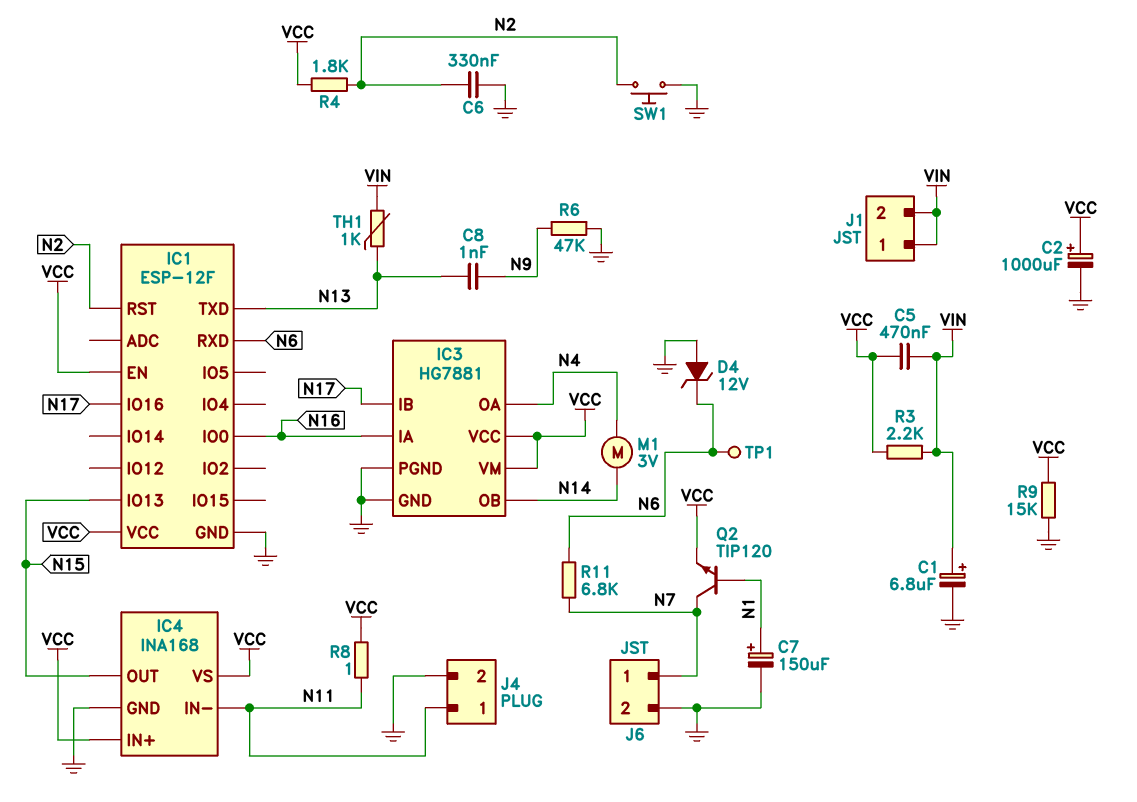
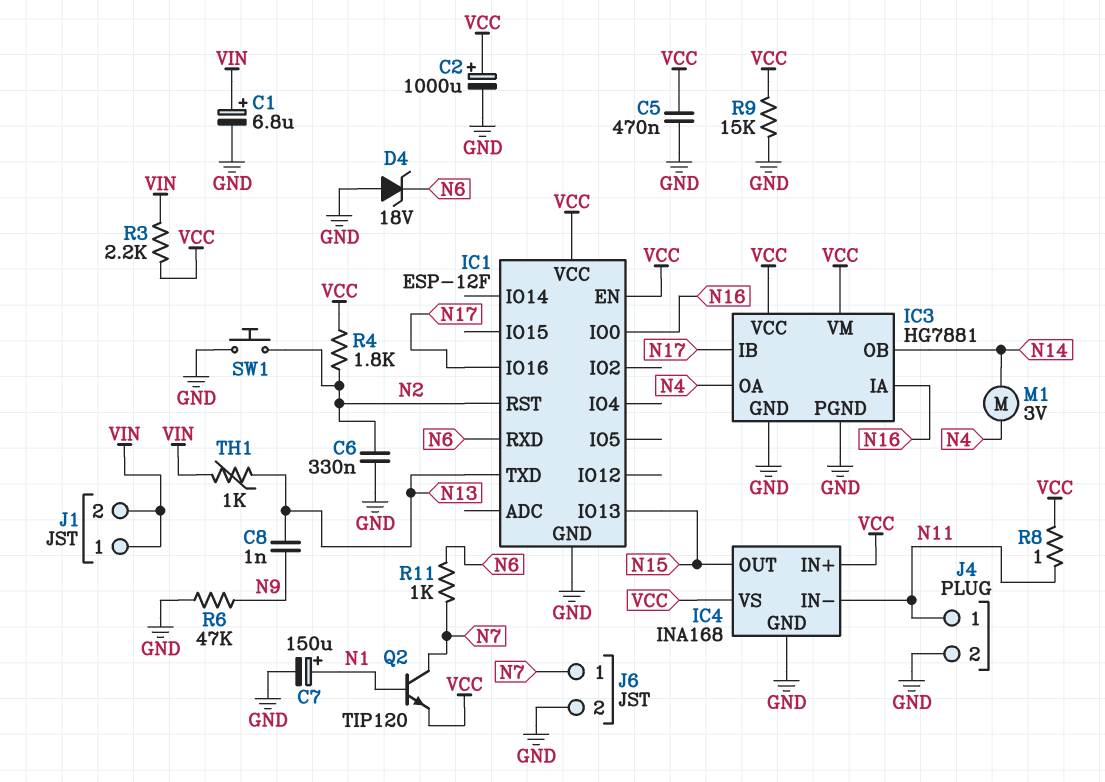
C5: 470nF (VCC, VIN) -> 470nF (GND, VCC)
D4: zener 12V (A GND, K N6) -> zener 18V (A GND, K N6)
R11: 6.8k (N6, N7) -> 1k (N6, N7)
TP1: test point (N6) -> none

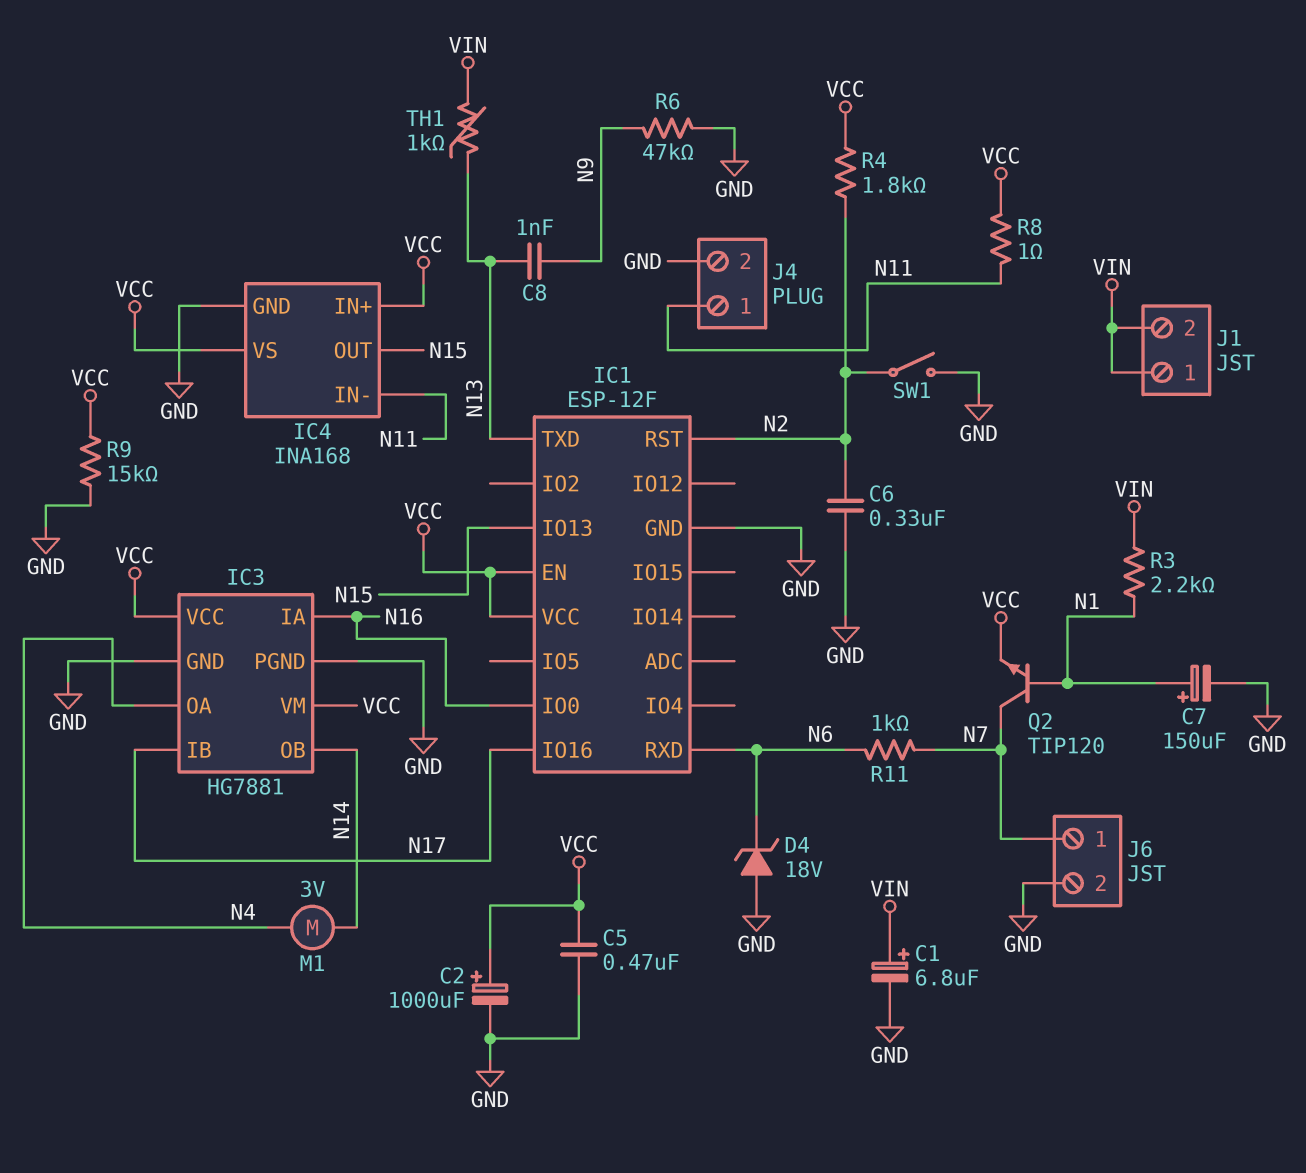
R3: 2.2k (VCC, VIN) -> 2.2k (N1, VIN)
SW1: button (GND, N2) -> switch (GND, N2)

